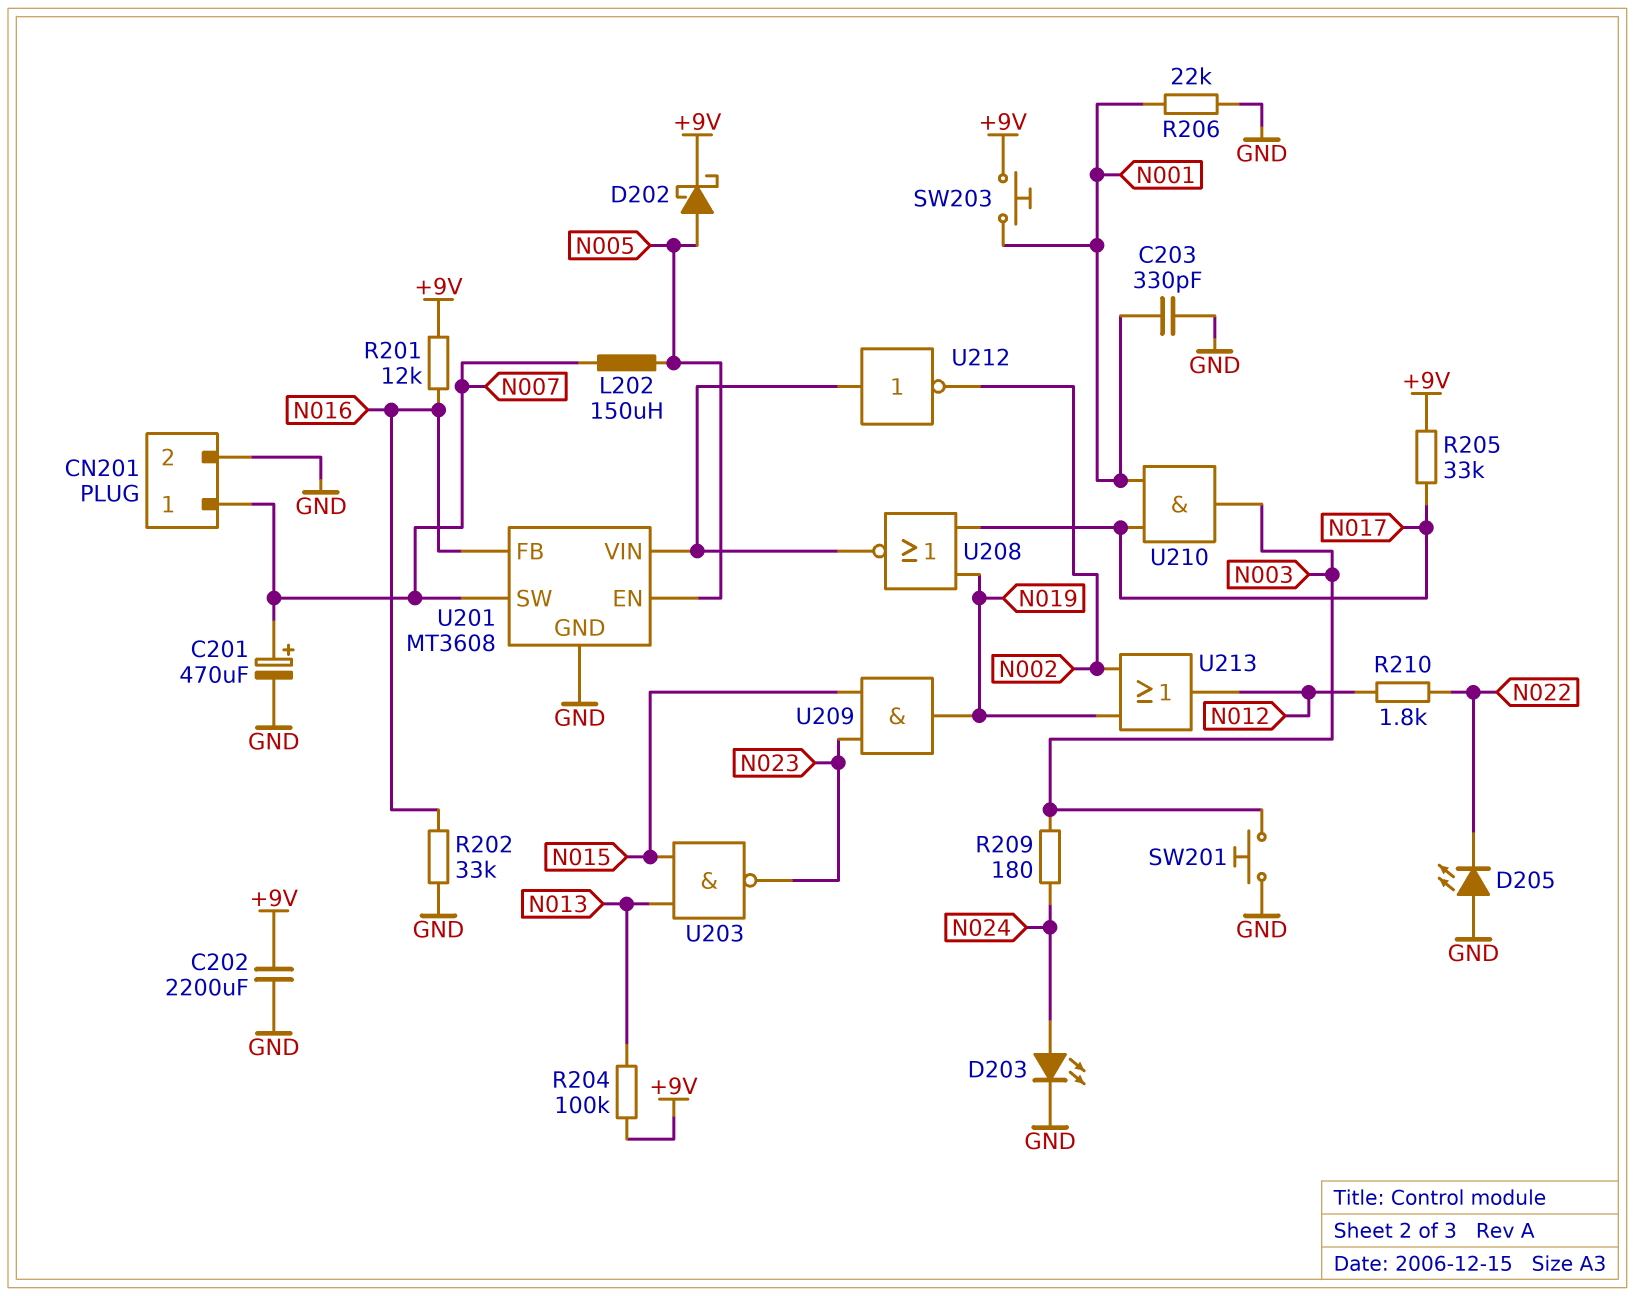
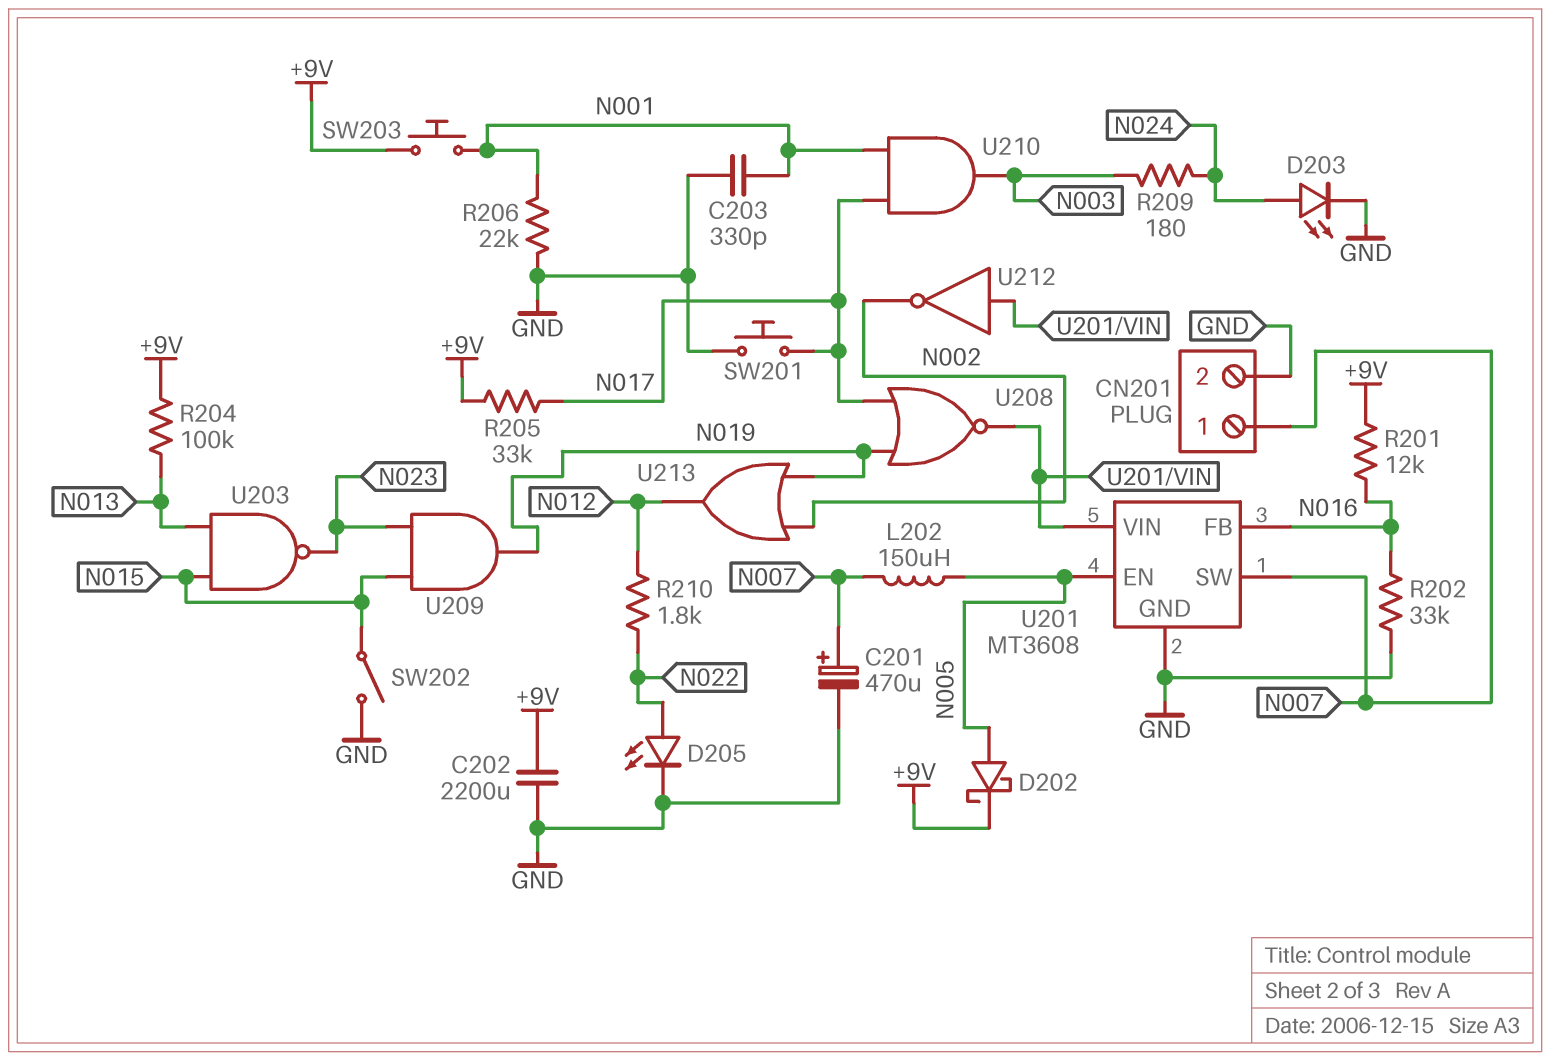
D205: LED (A GND, K N022) -> LED (A N022, K GND)
SW201: button (GND, N003) -> button (GND, N017)
SW202: none -> switch (GND, N015)

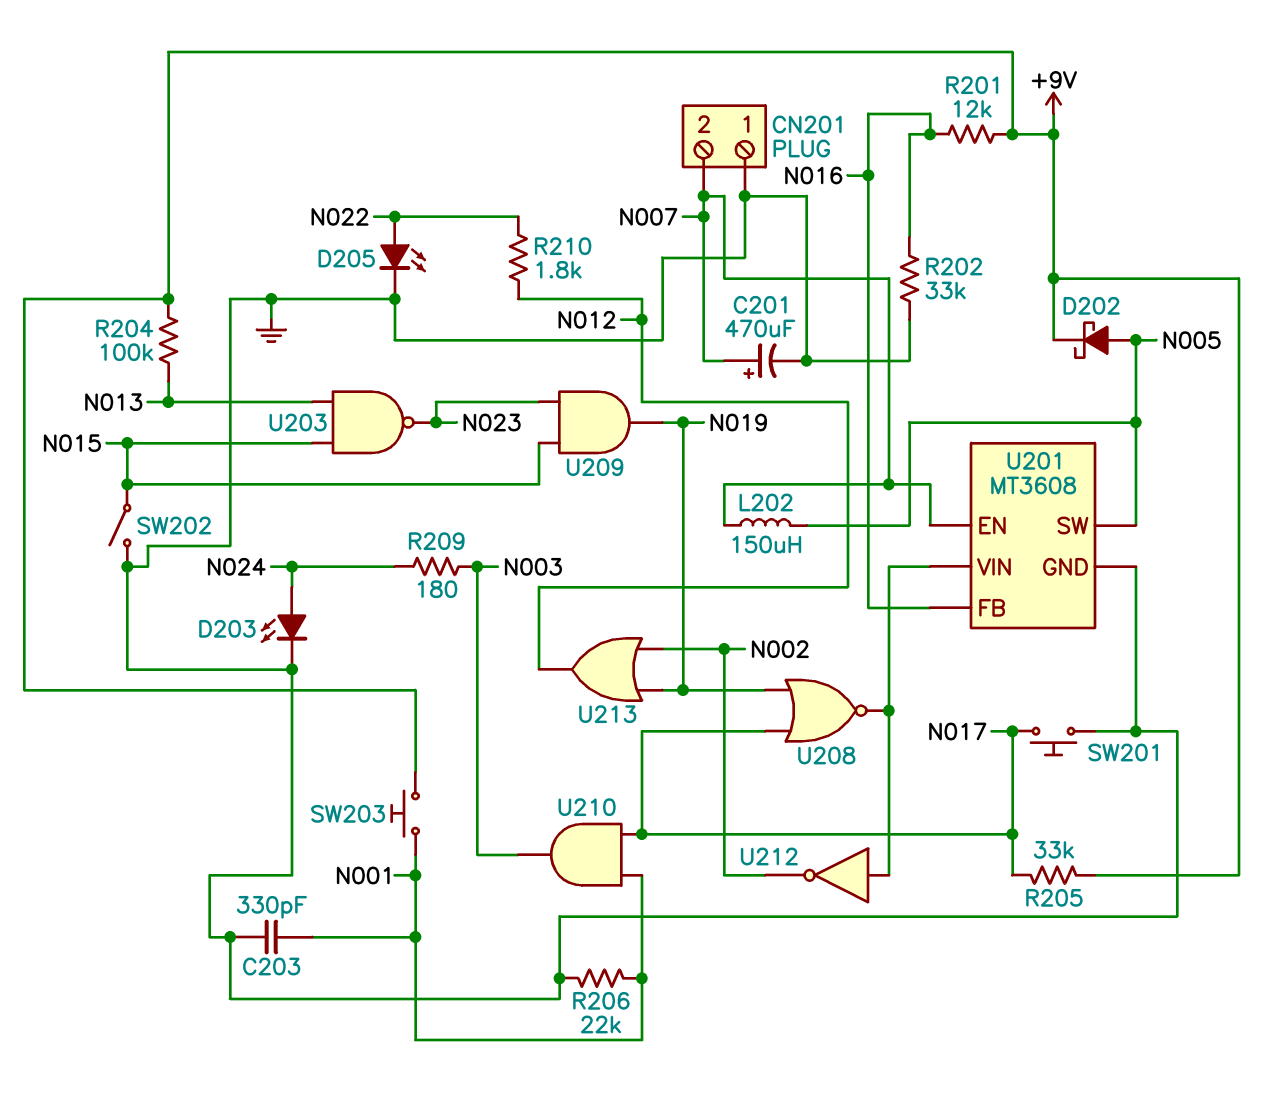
C202: 2200uF (+9V, GND) -> none
CN201 pin 1: N007 -> GND
CN201 pin 2: GND -> N007
U201 pin EN: N005 -> N007
U201 pin SW: N007 -> N005

